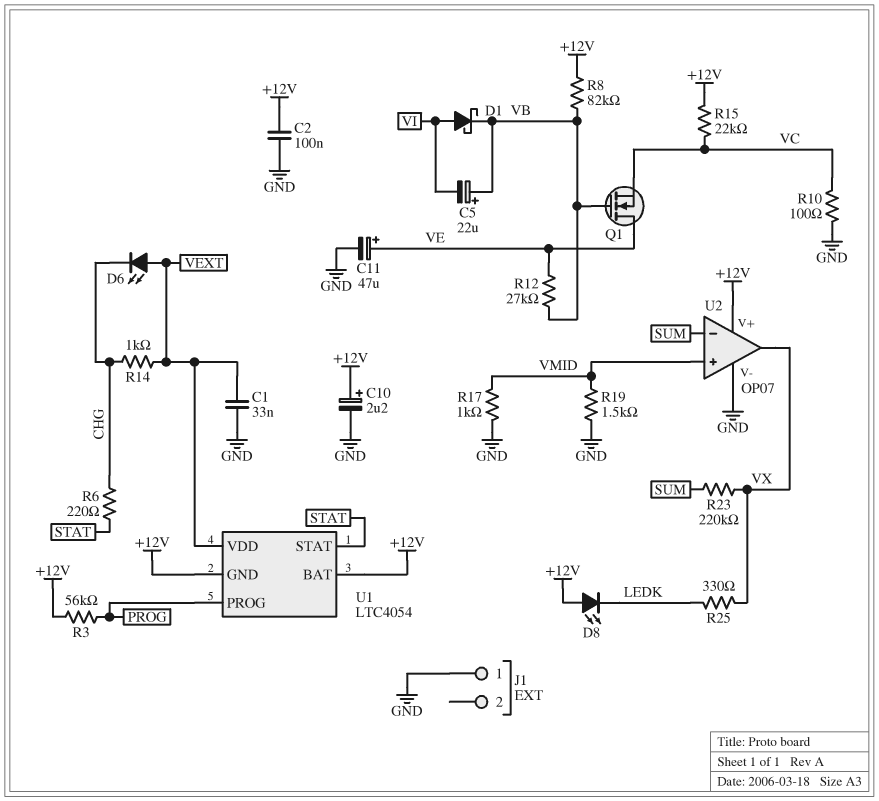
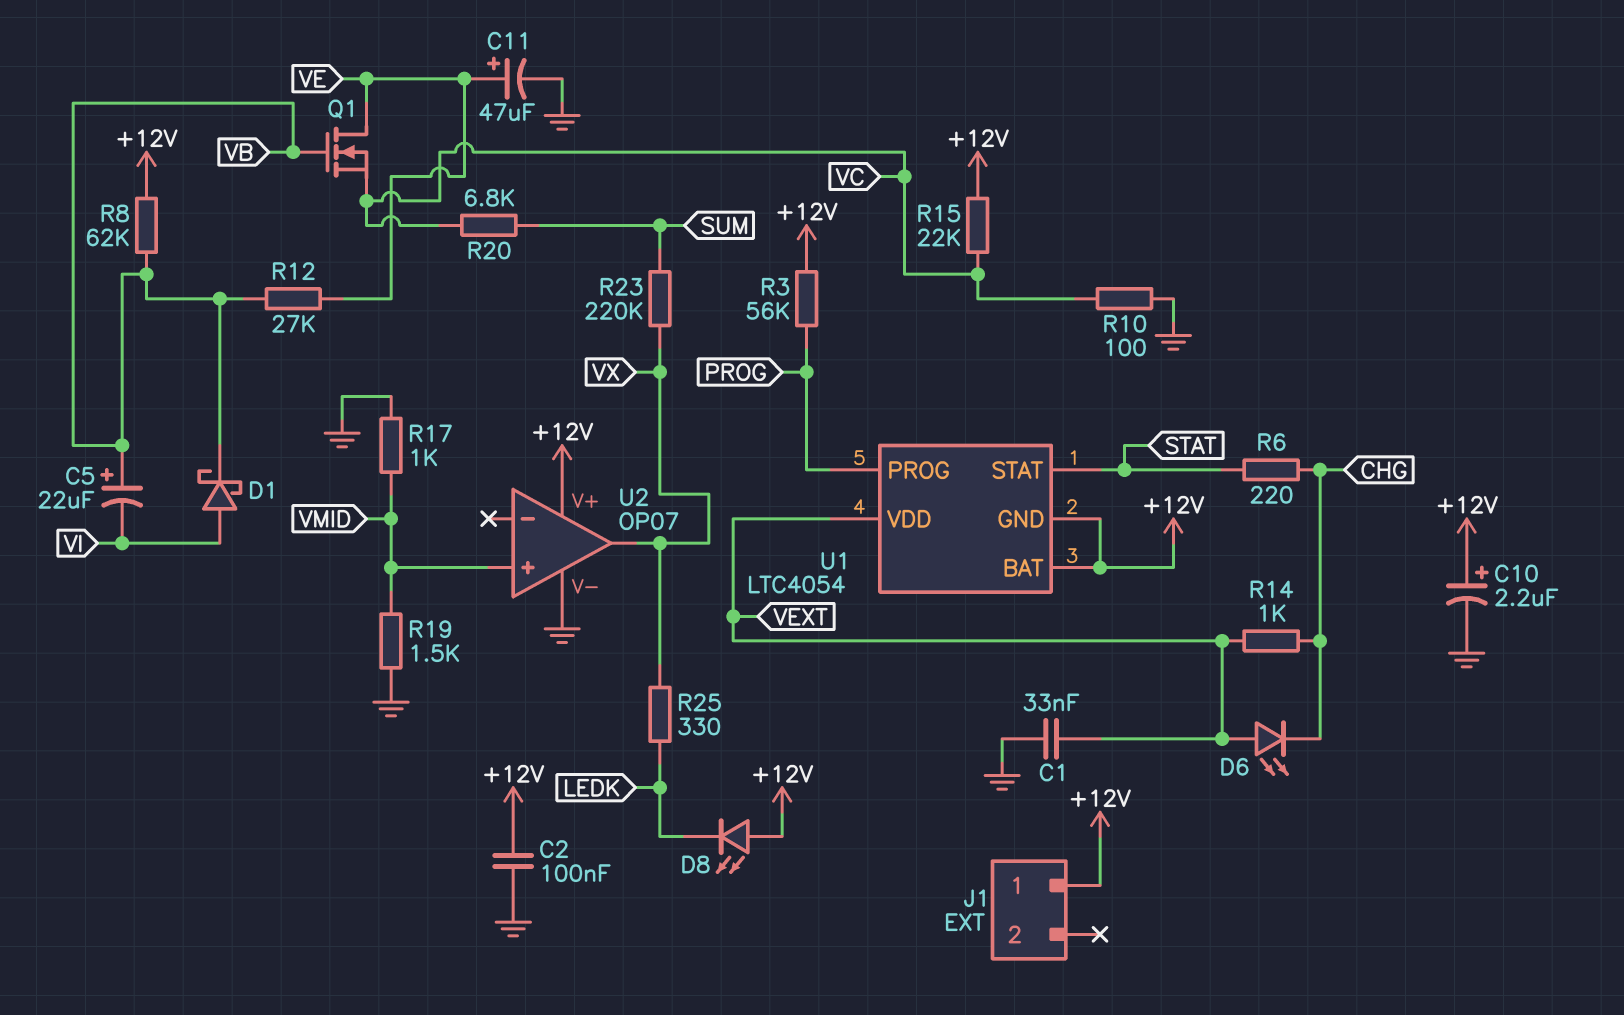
J1 pin 1: GND -> +12V
R8: 82k (+12V, VB) -> 62k (+12V, VB)
R20: none -> 6.8k (SUM, VC)
U2 pin in-: SUM -> none

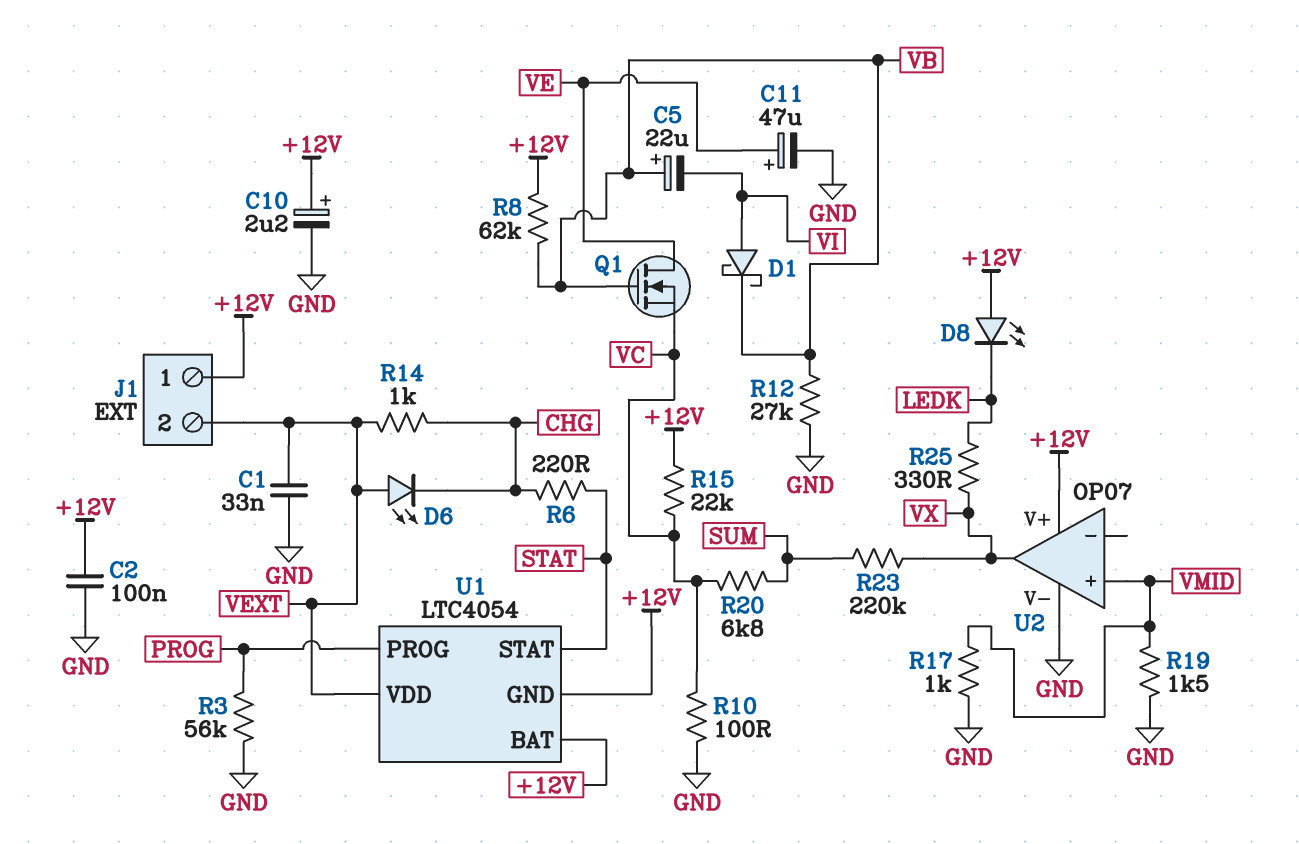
J1 pin 2: none -> VEXT
R3: 56k (+12V, PROG) -> 56k (GND, PROG)
R12: 27k (VB, VE) -> 27k (GND, VB)

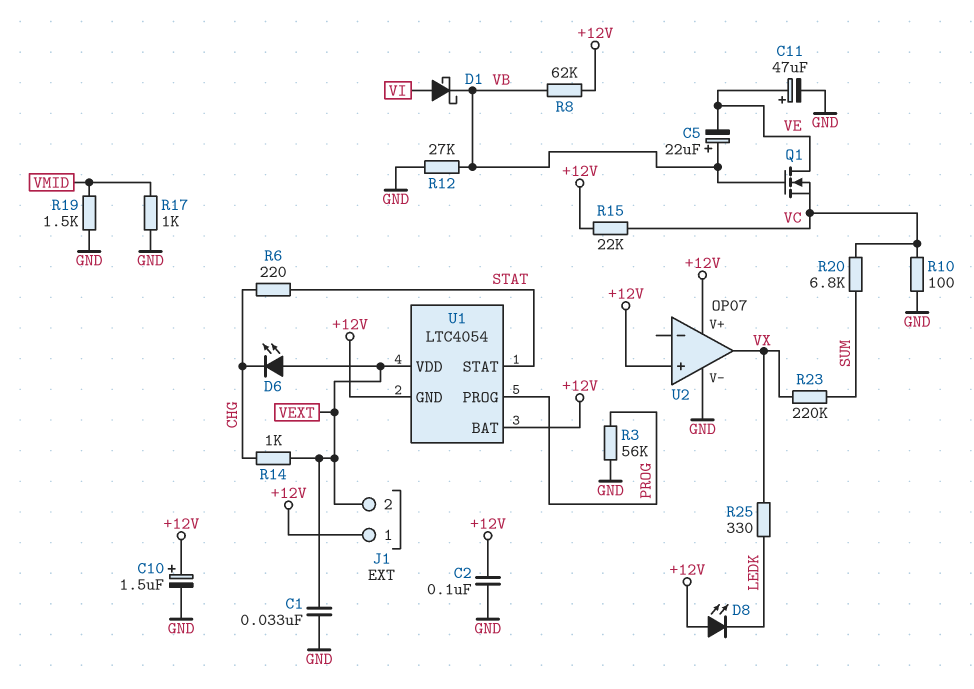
C5: 22uF (plus VB, minus VI) -> 22uF (plus VB, minus VE)
C10: 2.2uF (plus +12V, minus GND) -> 1.5uF (plus +12V, minus GND)
U2 pin in+: VMID -> +12V

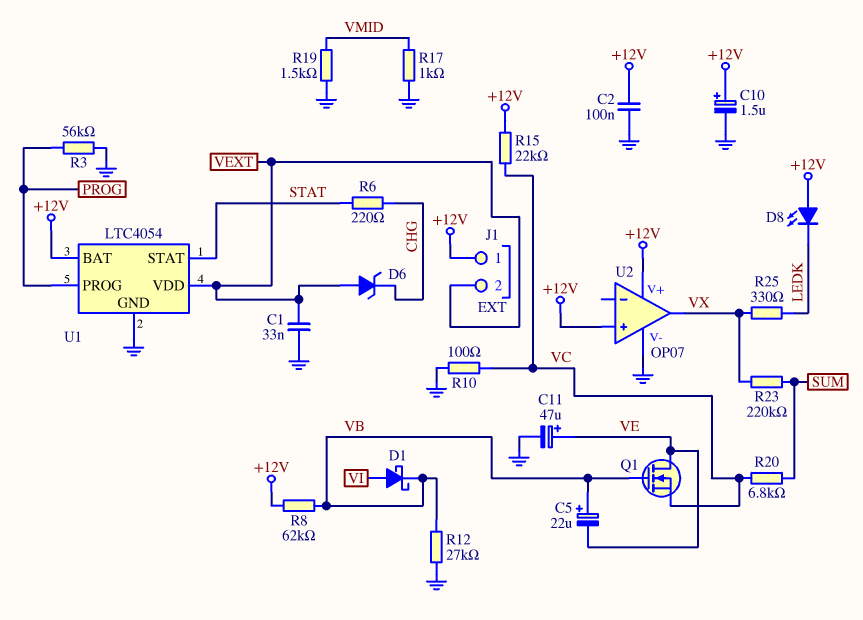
D6: LED (A VEXT, K CHG) -> zener (A VEXT, K CHG)
R14: 1k (CHG, VEXT) -> none
U1 pin GND: +12V -> GND

